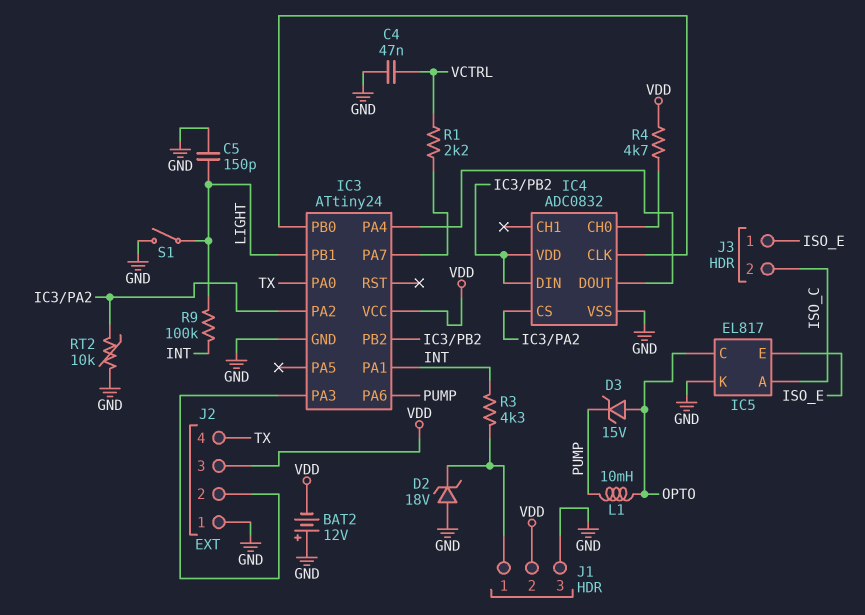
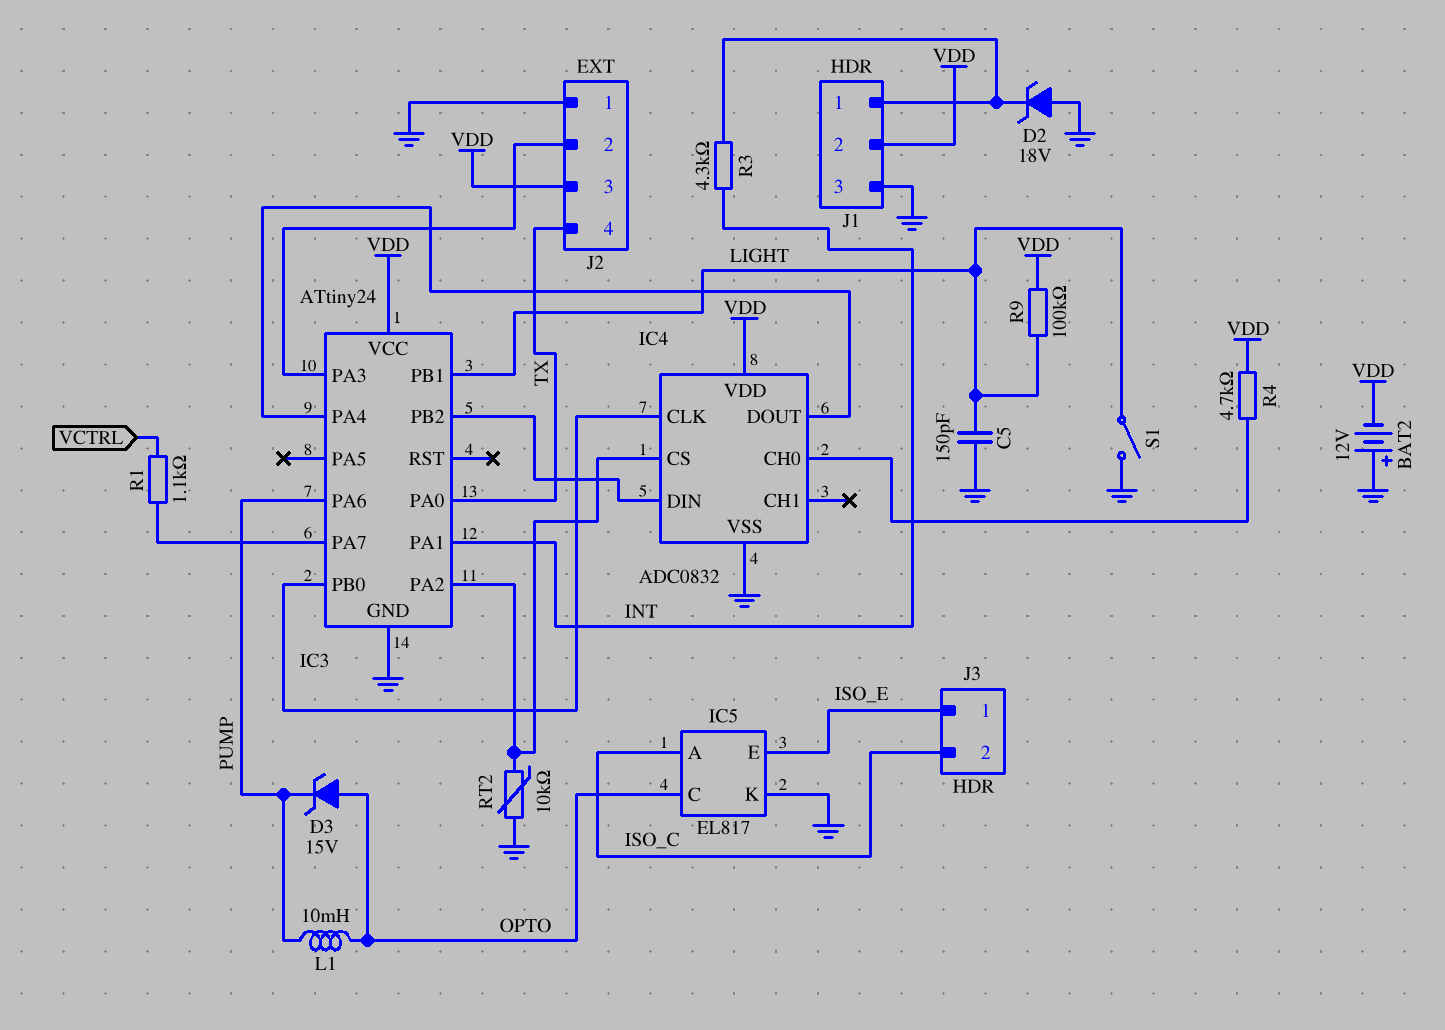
C4: 47nF (GND, VCTRL) -> none
IC4 pin VDD: IC3/PB2 -> VDD
R1: 2.2k (IC3/PA7, VCTRL) -> 1.1k (IC3/PA7, VCTRL)
R9: 100k (INT, LIGHT) -> 100k (LIGHT, VDD)

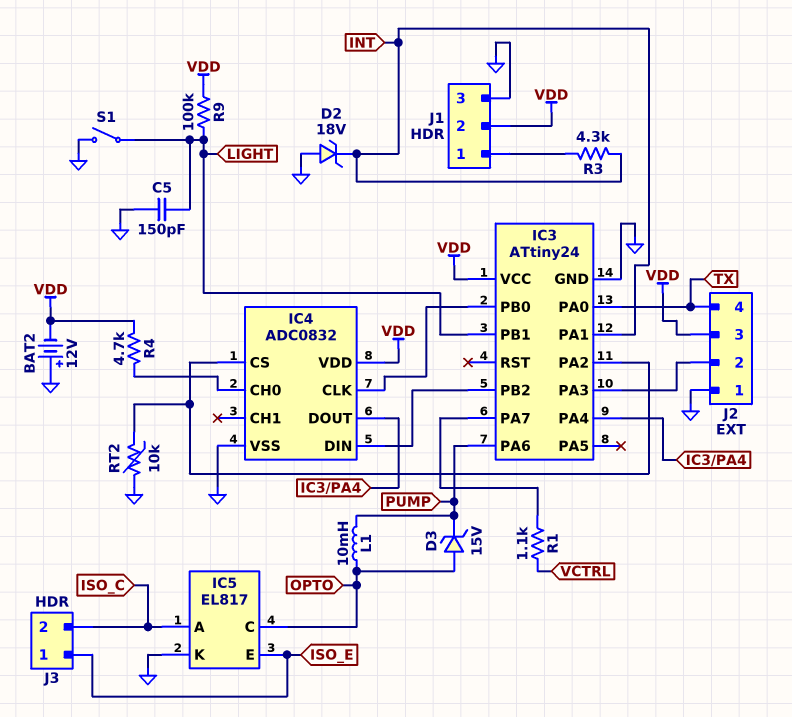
D2: zener 18V (A GND, K J1/1) -> zener 18V (A GND, K INT)

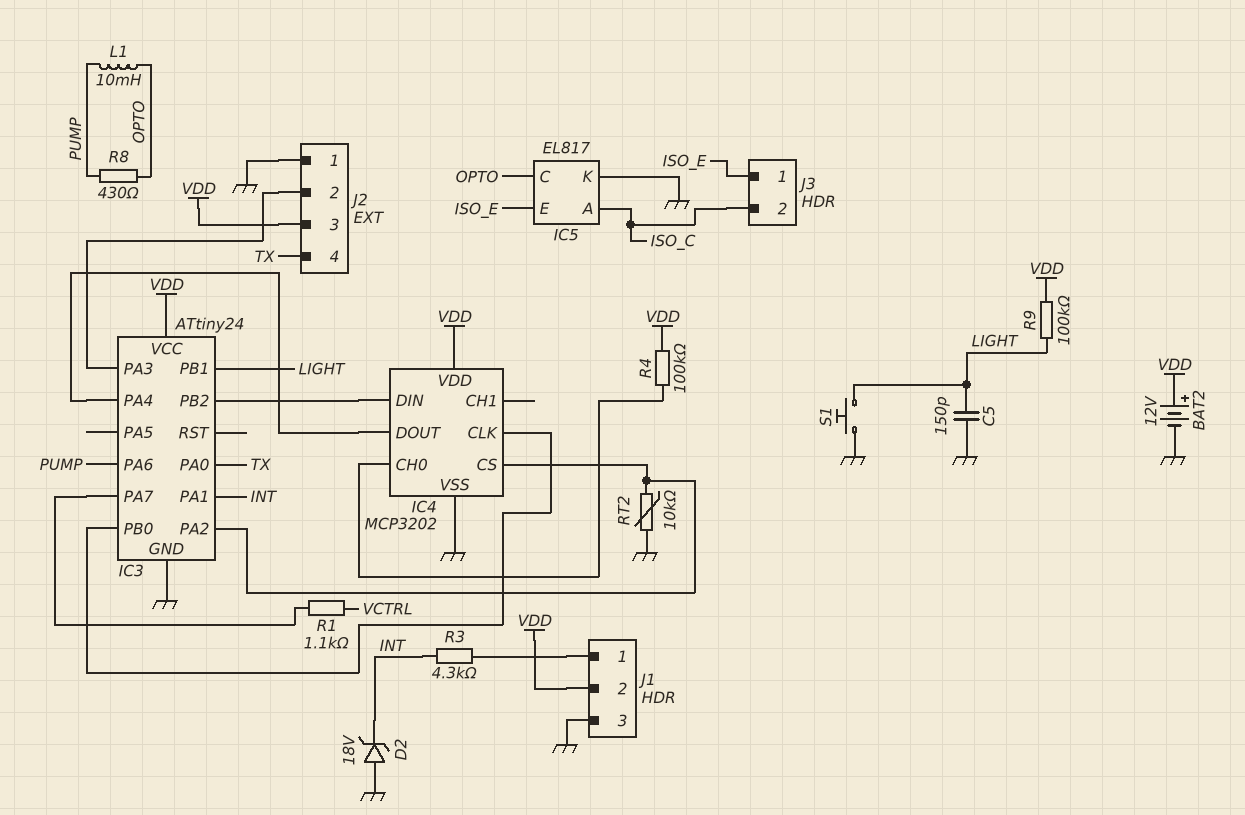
BAT2: 12V (plus GND, minus VDD) -> 12V (plus VDD, minus GND)
D3: zener 15V (A OPTO, K PUMP) -> none
IC4: ADC0832 -> MCP3202
R4: 4.7k (IC4/CH0, VDD) -> 100k (IC4/CH0, VDD)
R8: none -> 430 (OPTO, PUMP)
S1: switch (GND, LIGHT) -> button (GND, LIGHT)

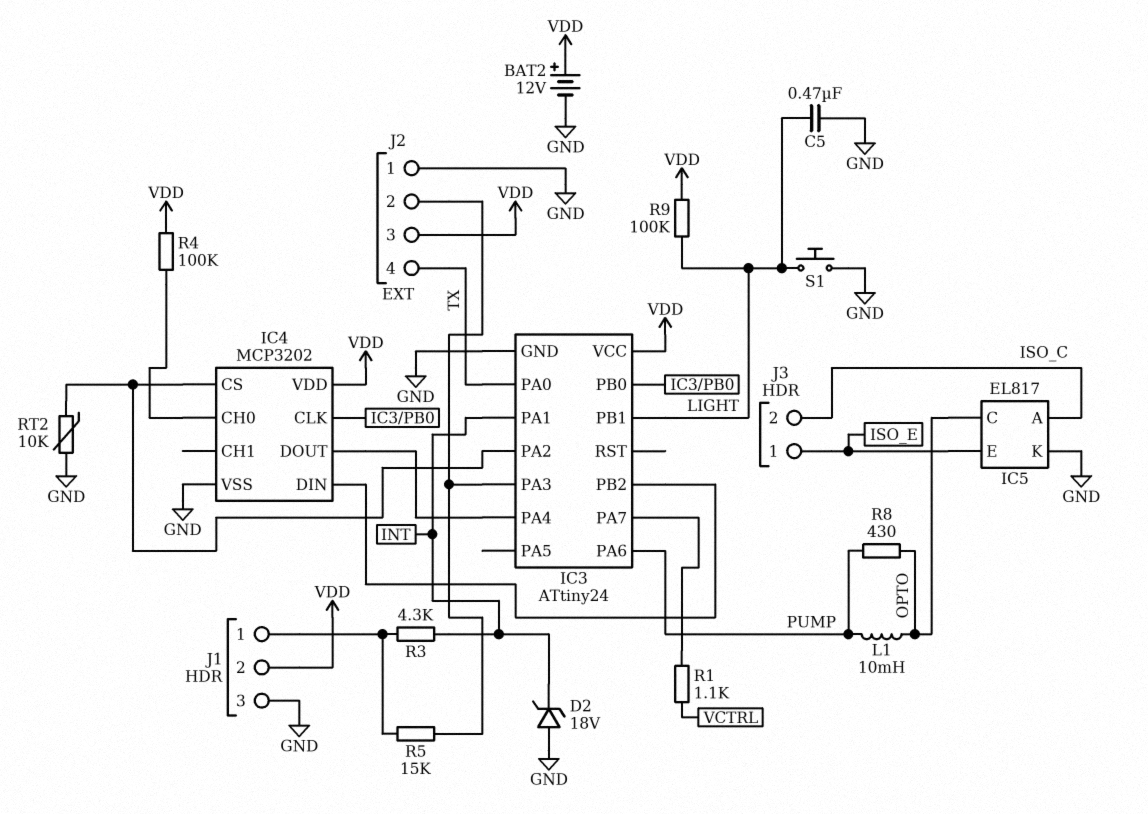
C5: 150pF (GND, LIGHT) -> 470nF (GND, LIGHT)
R5: none -> 15k (IC3/PA3, J1/1)

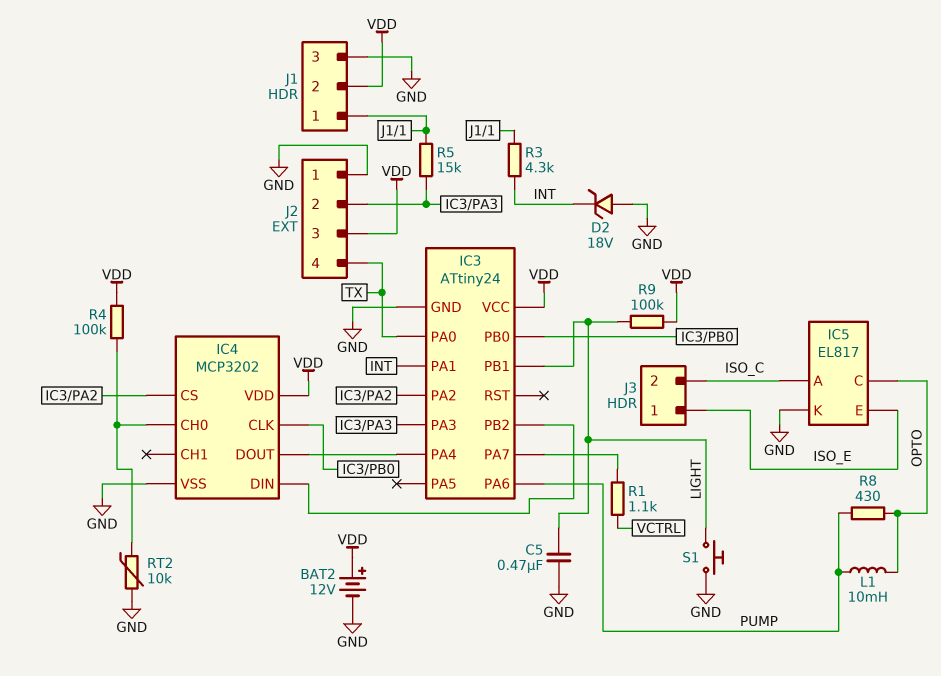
RT2: 10k (GND, IC3/PA2) -> 10k (GND, IC4/CH0)

